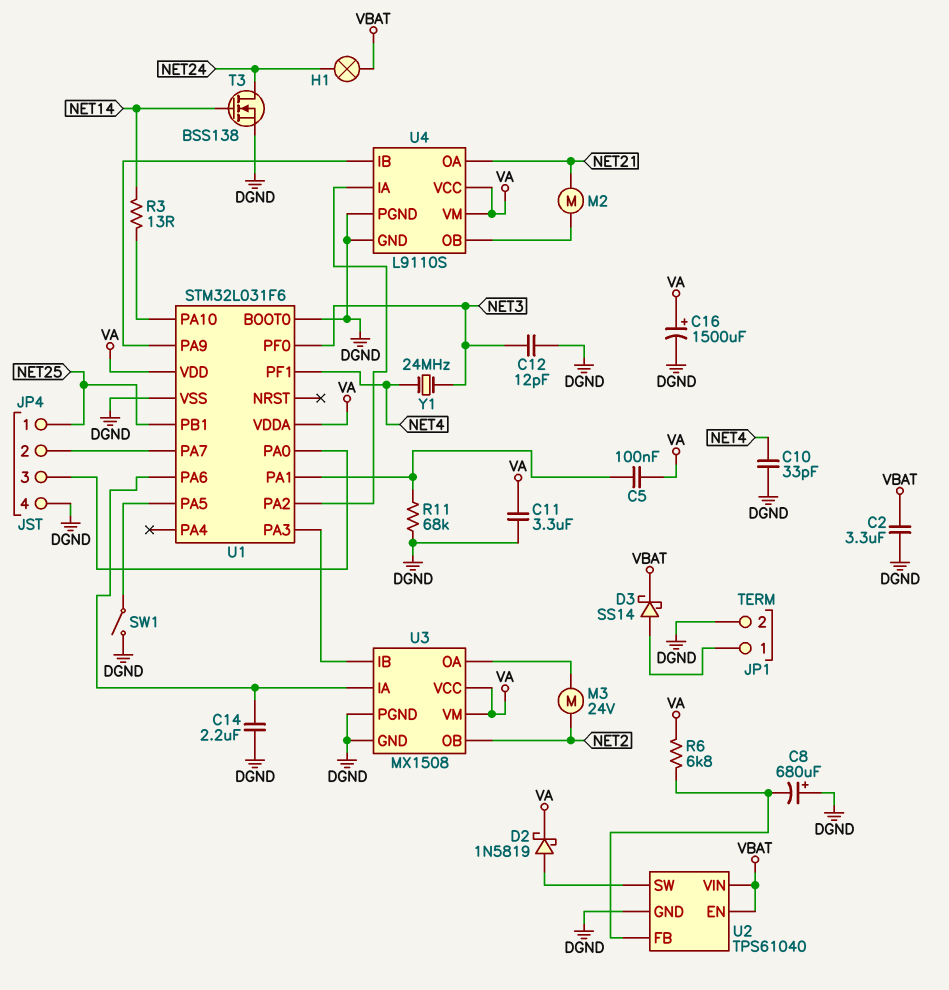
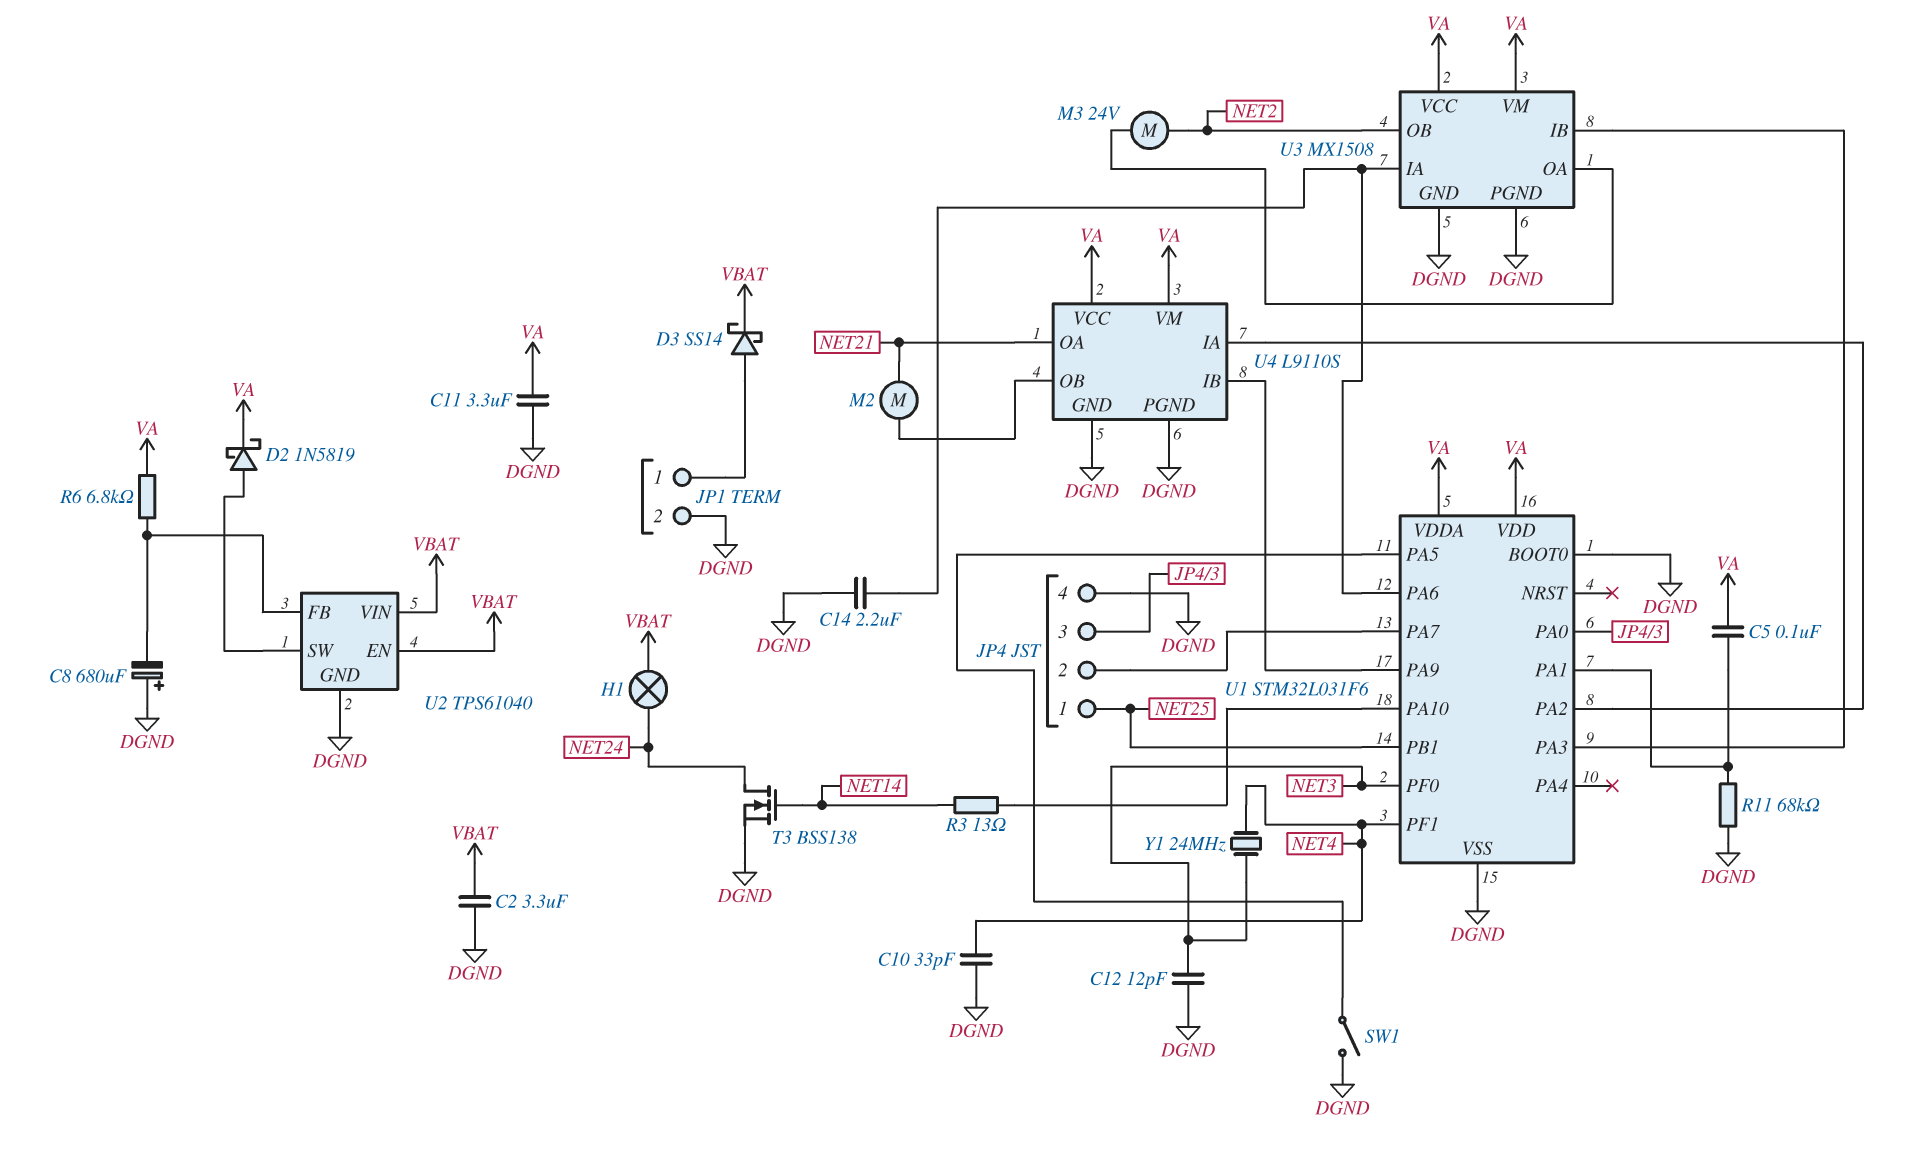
C16: 1500uF (plus VA, minus DGND) -> none

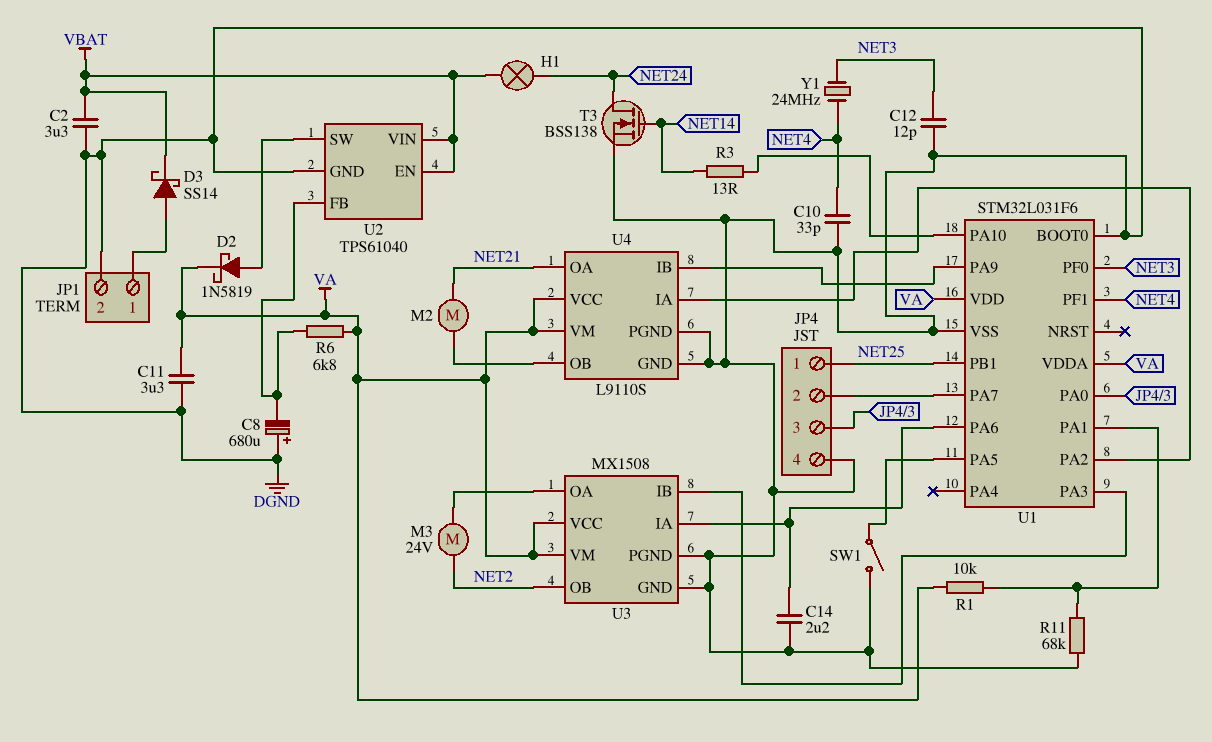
C5: 100nF (U1/PA1, VA) -> none
R1: none -> 10k (U1/PA1, VA)

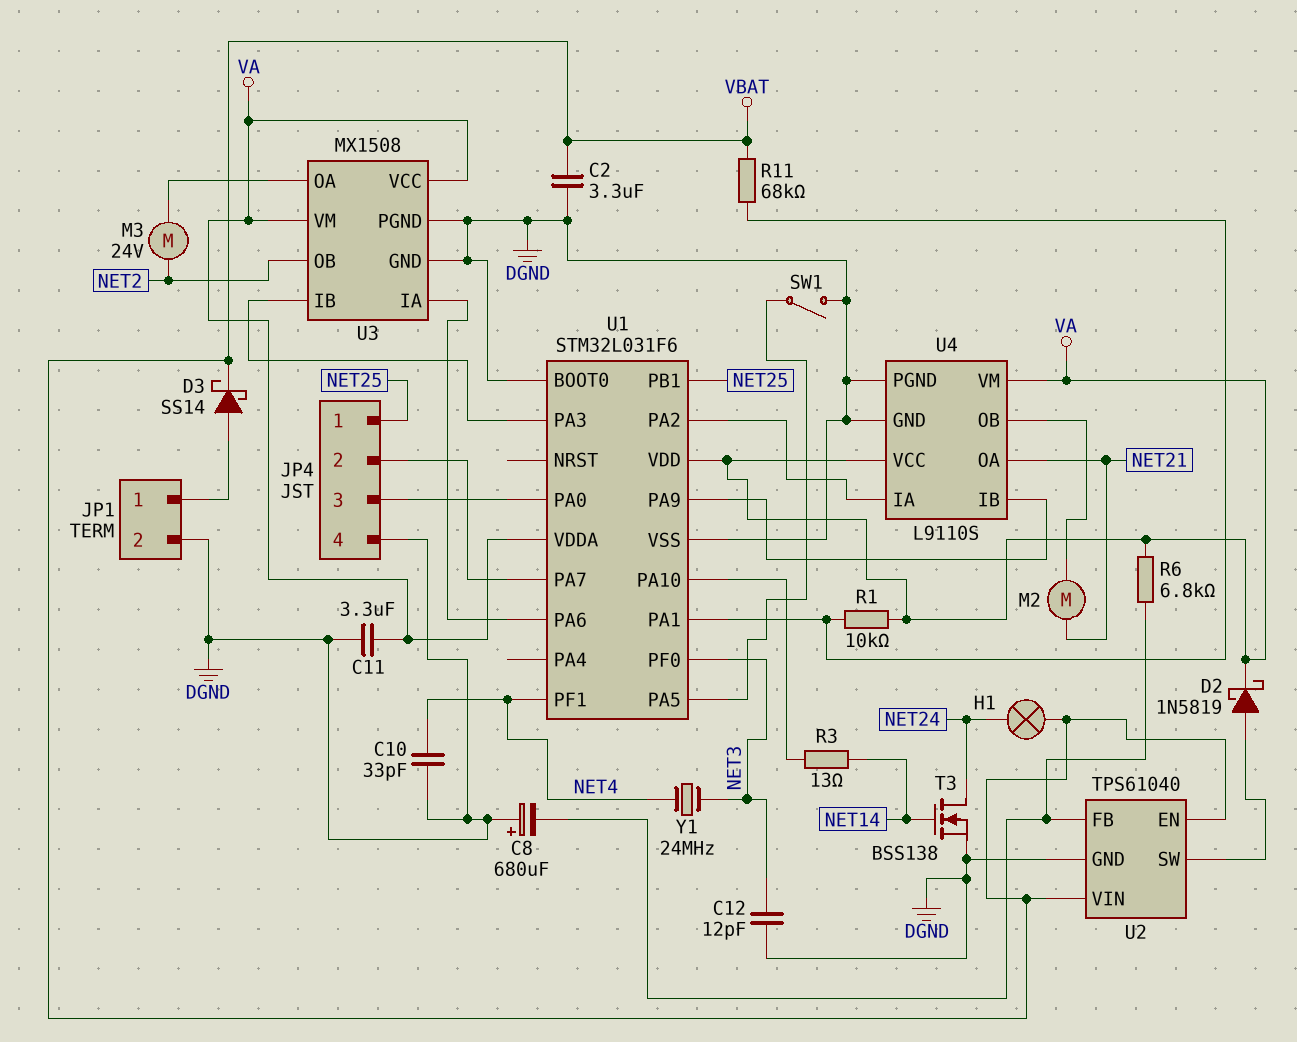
C14: 2.2uF (DGND, U1/PA6) -> none
R11: 68k (DGND, U1/PA1) -> 68k (U1/PA1, VBAT)

